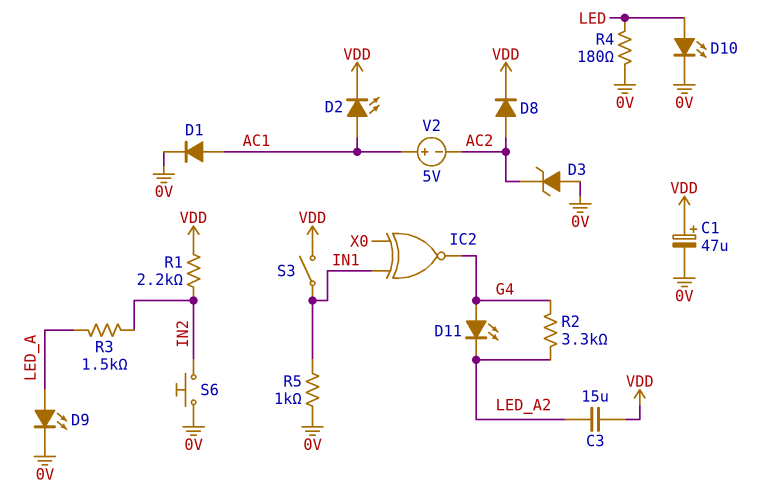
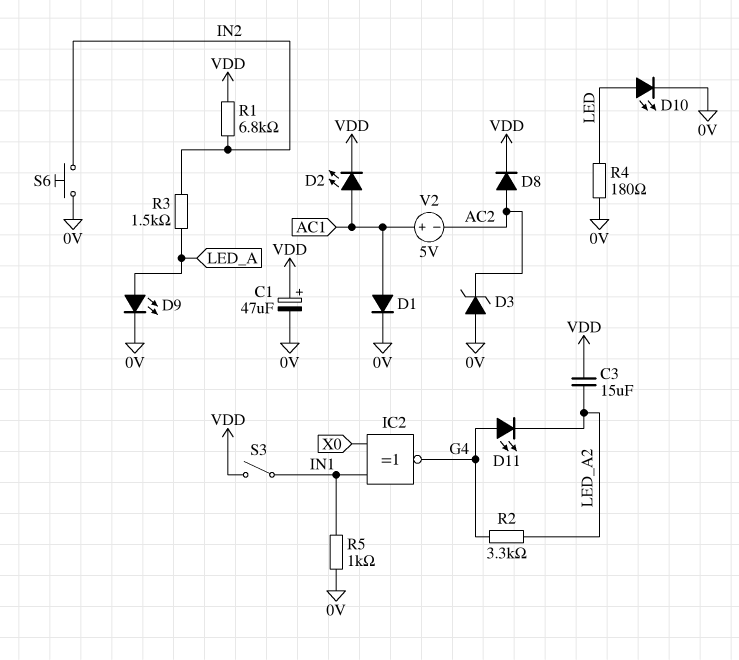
R1: 2.2k (IN2, VDD) -> 6.8k (IN2, VDD)

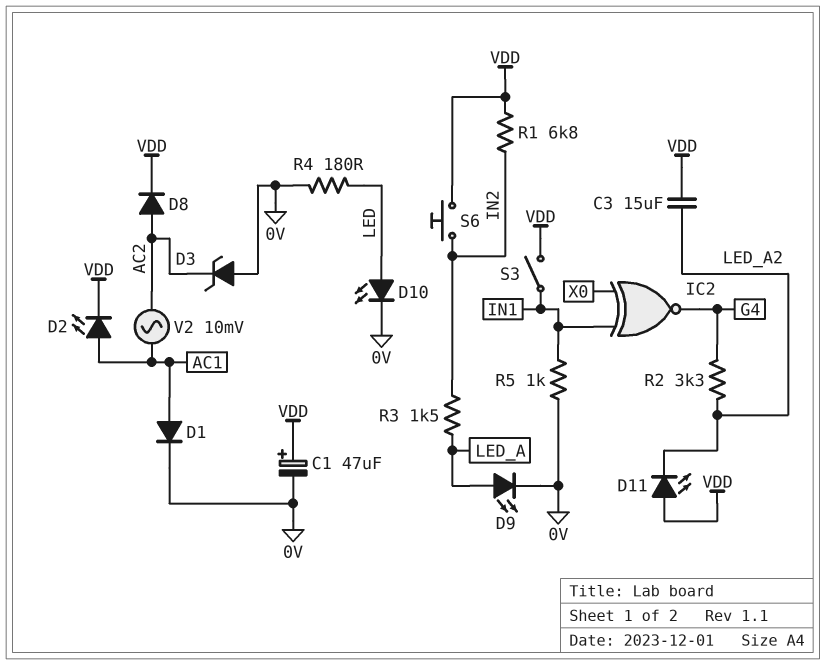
D11: LED (A G4, K LED_A2) -> LED (A VDD, K LED_A2)
S6: button (0V, IN2) -> button (IN2, VDD)
V2: 5V (plus AC1, minus AC2) -> AC 10mV (AC1, AC2)

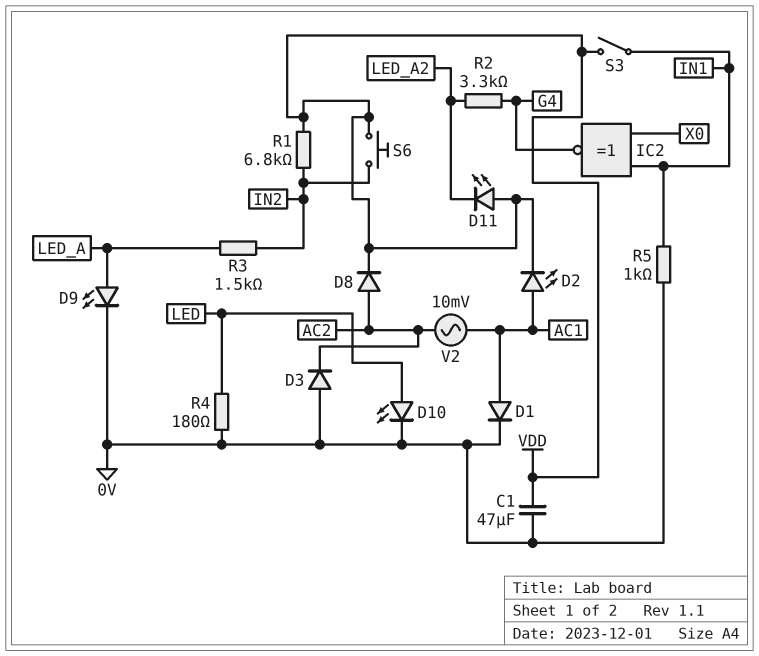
C1: 47uF (plus VDD, minus 0V) -> 47uF (0V, VDD)
C3: 15uF (LED_A2, VDD) -> none
D3: zener (A 0V, K AC2) -> diode (A 0V, K AC2)

